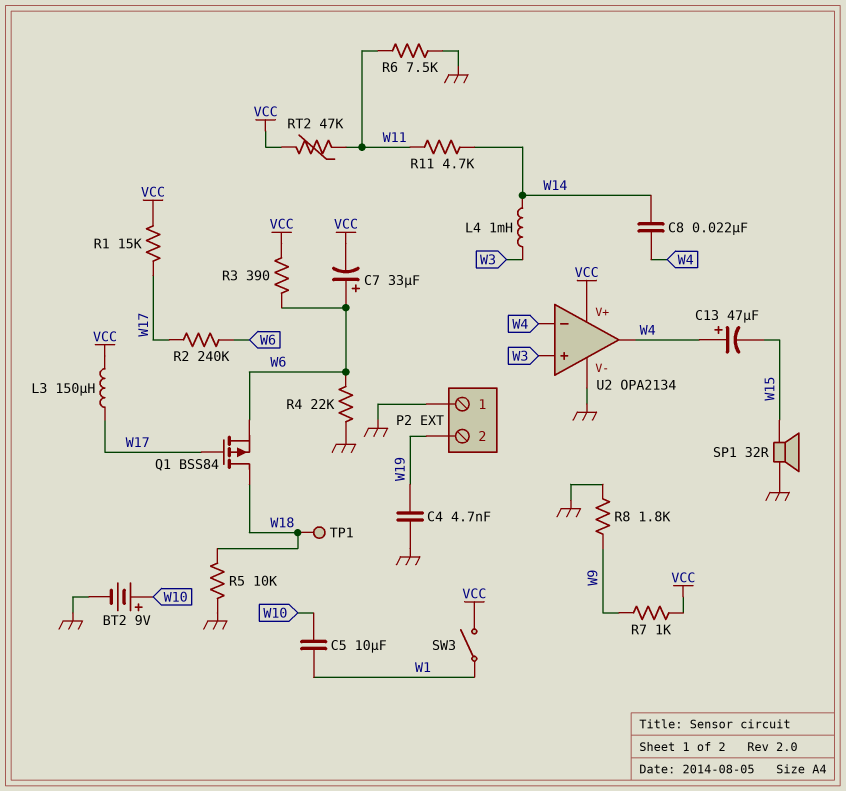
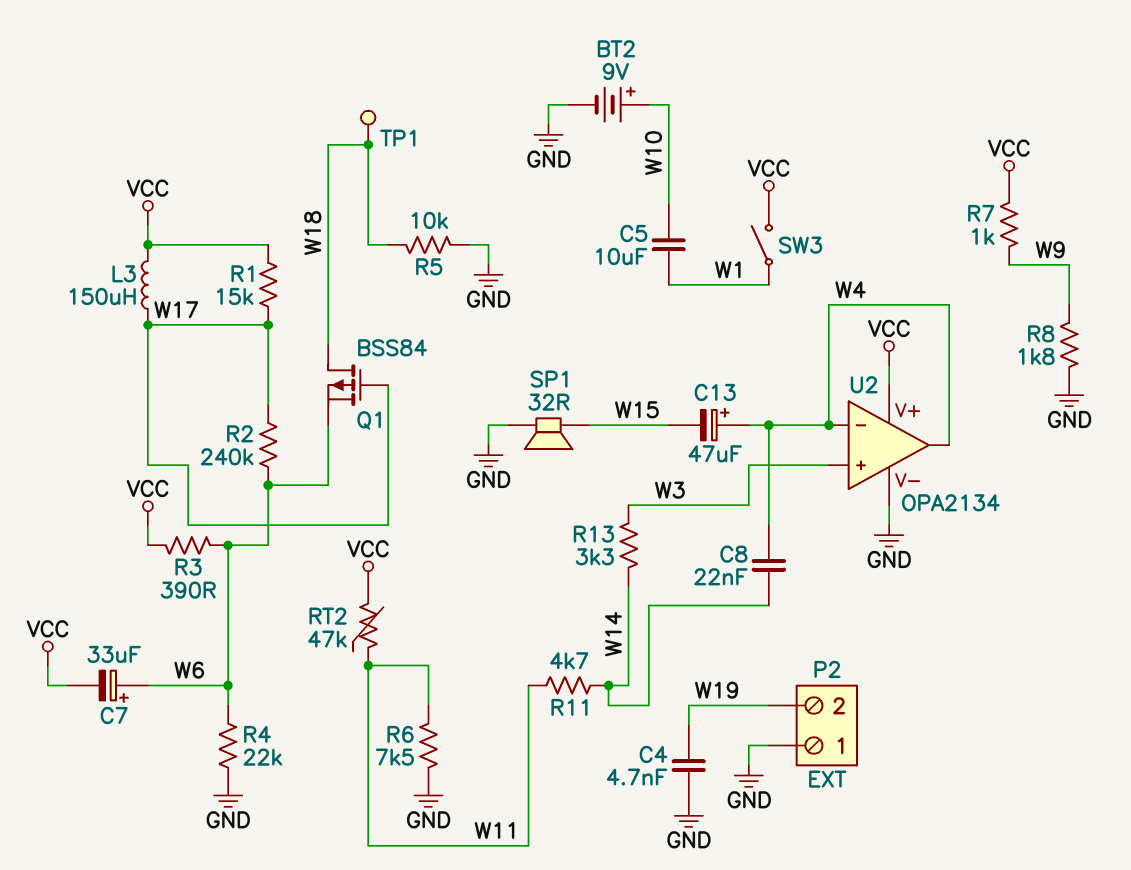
L4: 1mH (W3, W14) -> none
R13: none -> 3.3k (W3, W14)

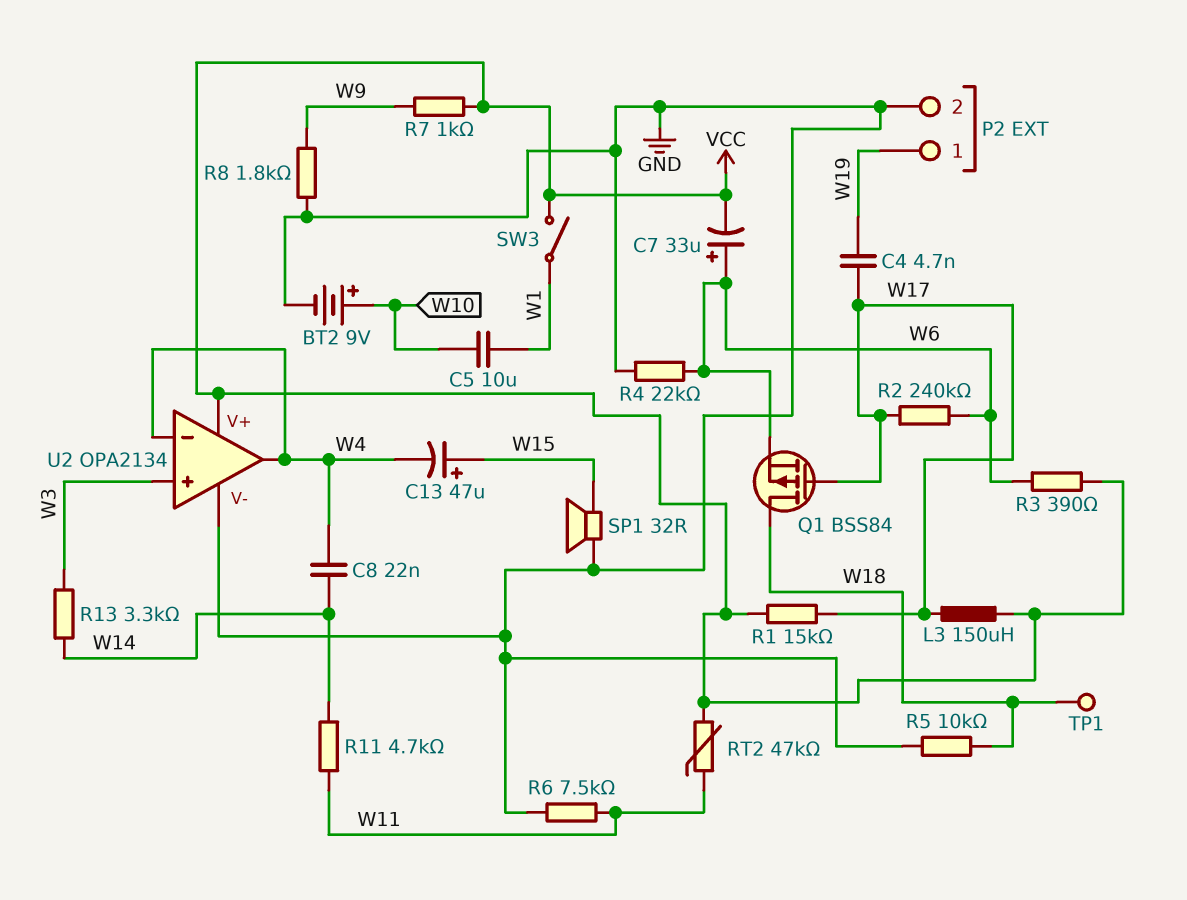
C4: 4.7nF (GND, W19) -> 4.7nF (W17, W19)
C13: 47uF (plus W4, minus W15) -> 47uF (plus W15, minus W4)
P2 pin 1: GND -> W19
P2 pin 2: W19 -> GND

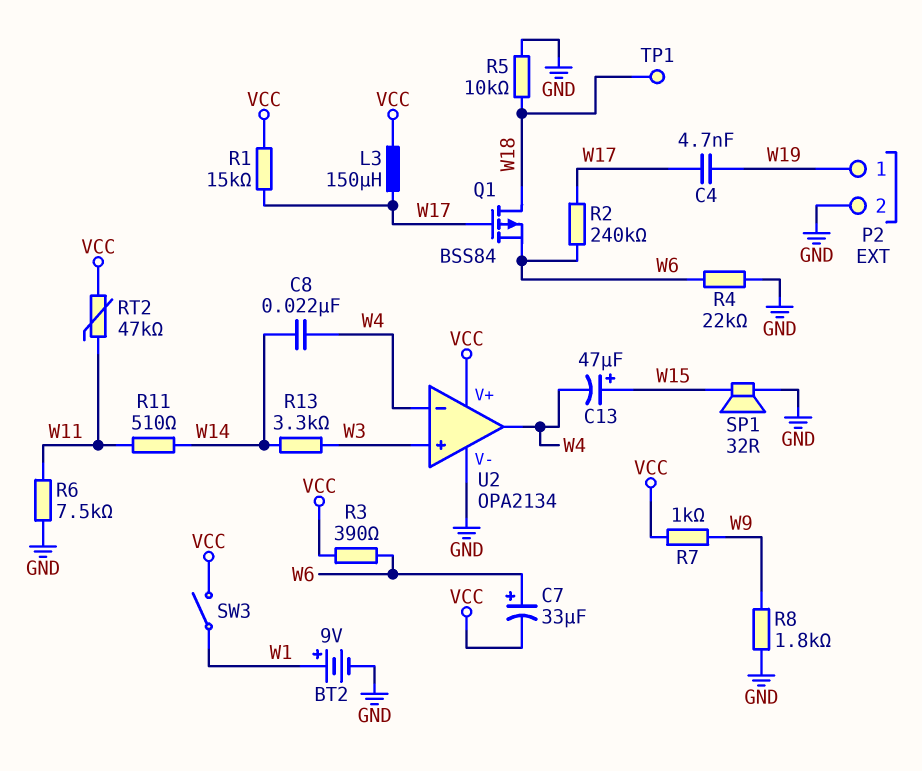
BT2: 9V (plus W10, minus GND) -> 9V (plus W1, minus GND)
C5: 10uF (W1, W10) -> none
R11: 4.7k (W11, W14) -> 510 (W11, W14)

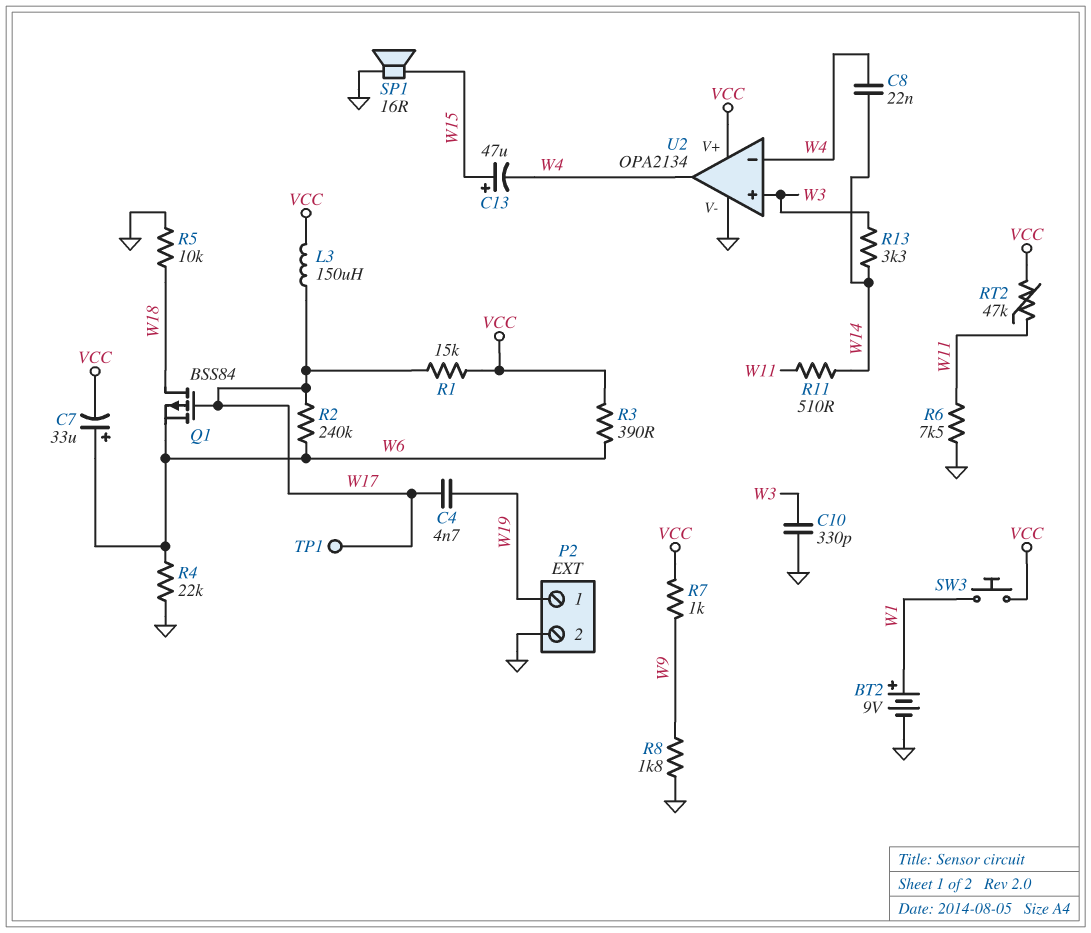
C10: none -> 330pF (GND, W3)
SP1: speaker 32R (GND, W15) -> speaker 16R (GND, W15)
SW3: switch (VCC, W1) -> button (VCC, W1)
TP1: test point (W18) -> test point (W17)

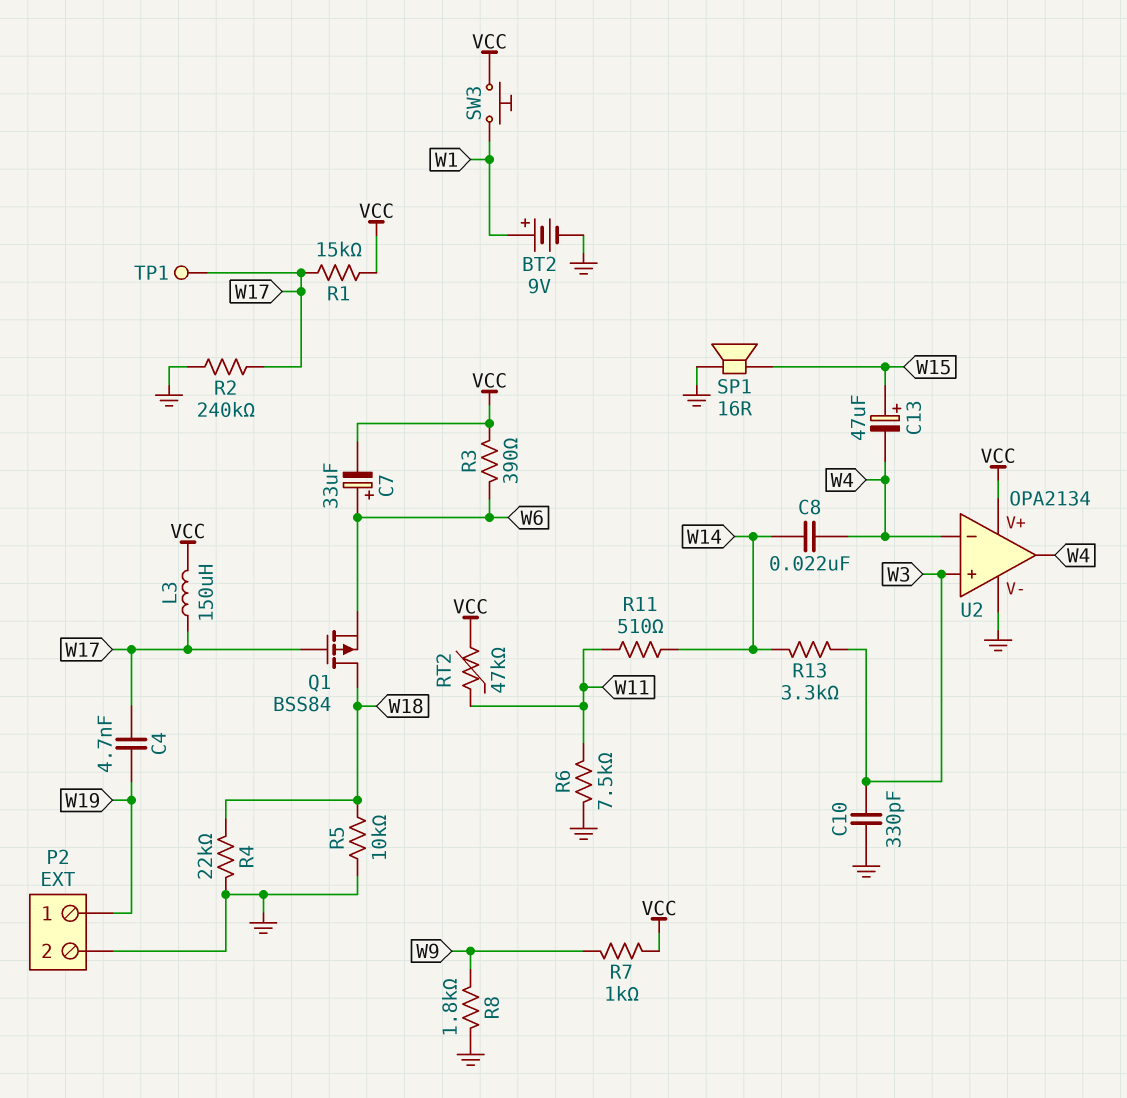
R2: 240k (W6, W17) -> 240k (GND, W17)
R4: 22k (GND, W6) -> 22k (GND, W18)

